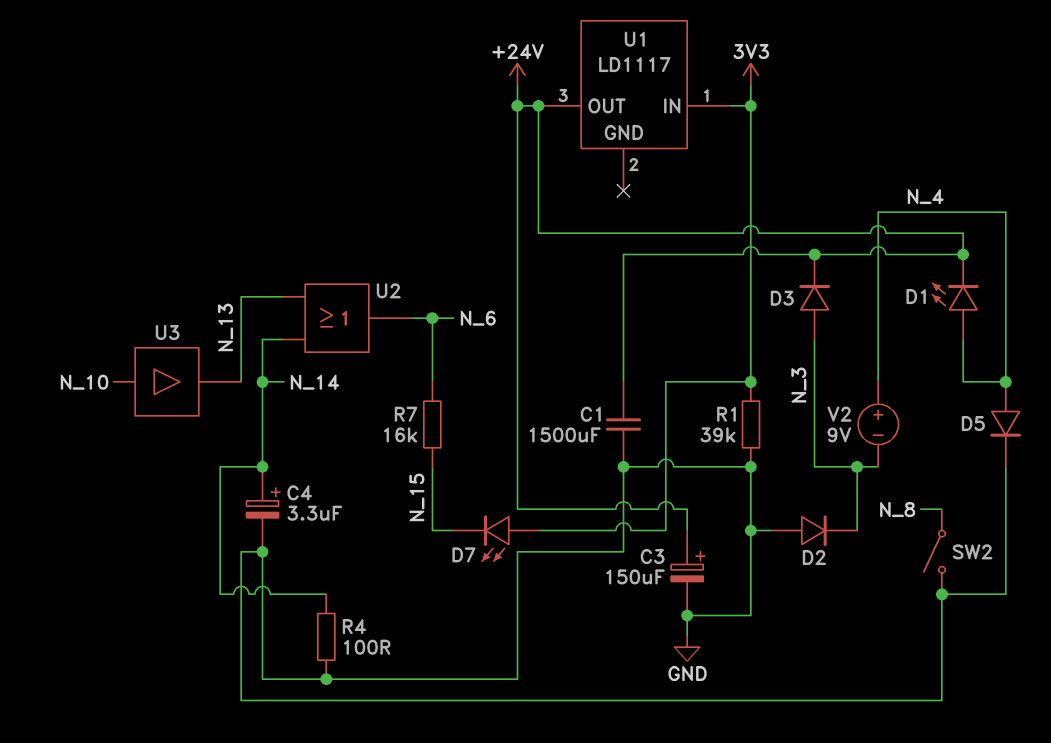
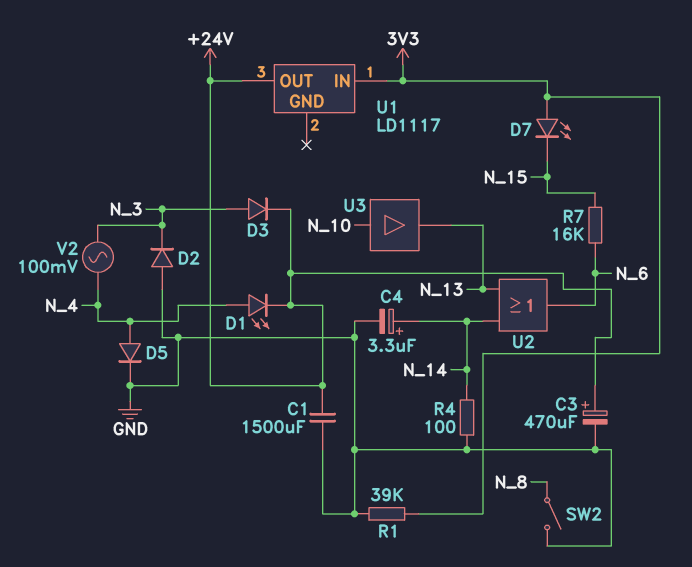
C3: 150uF (plus +24V, minus GND) -> 470uF (plus +24V, minus GND)
V2: 9V (plus N_4, minus N_3) -> AC 100mV (N_3, N_4)

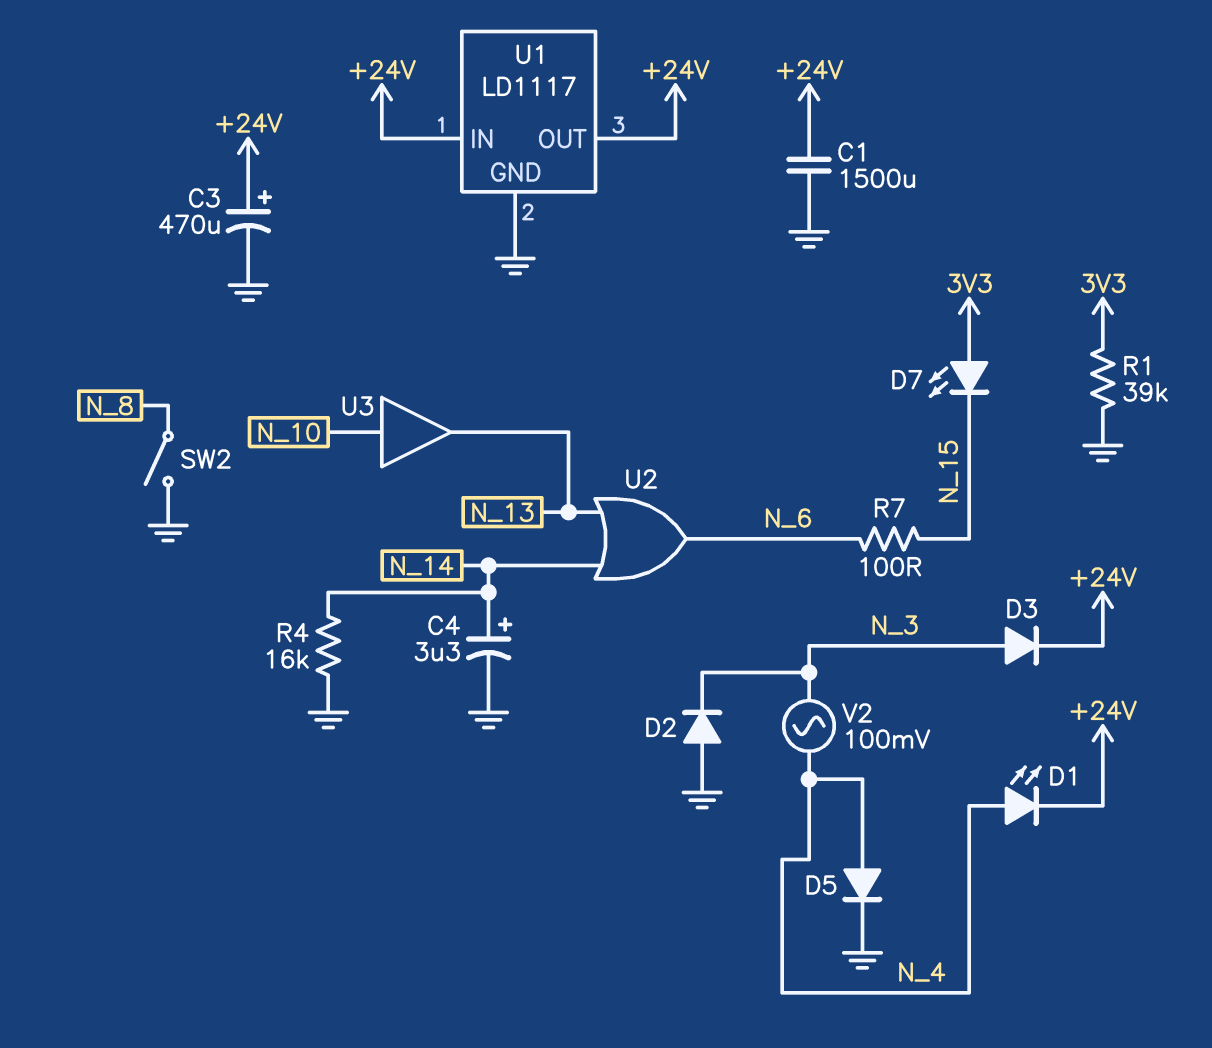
R4: 100 (GND, N_14) -> 16k (GND, N_14)
R7: 16k (N_6, N_15) -> 100 (N_6, N_15)
U1 pin GND: none -> GND
U1 pin IN: 3V3 -> +24V

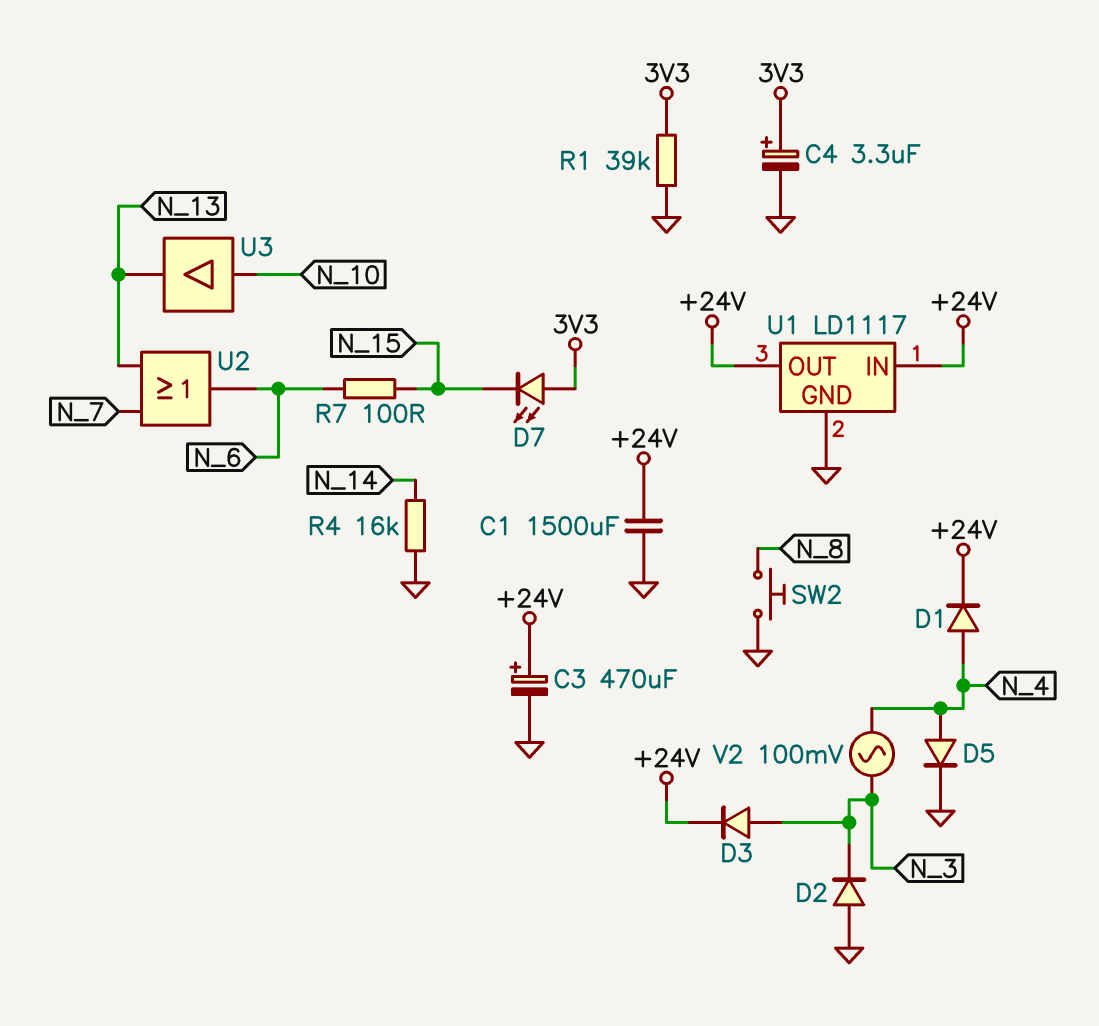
C4: 3.3uF (plus N_14, minus GND) -> 3.3uF (plus 3V3, minus GND)
D1: LED (A N_4, K +24V) -> diode (A N_4, K +24V)
SW2: switch (GND, N_8) -> button (GND, N_8)
U2: OR (in N_13, in N_14, out N_6) -> OR (in N_7, in N_13, out N_6)

